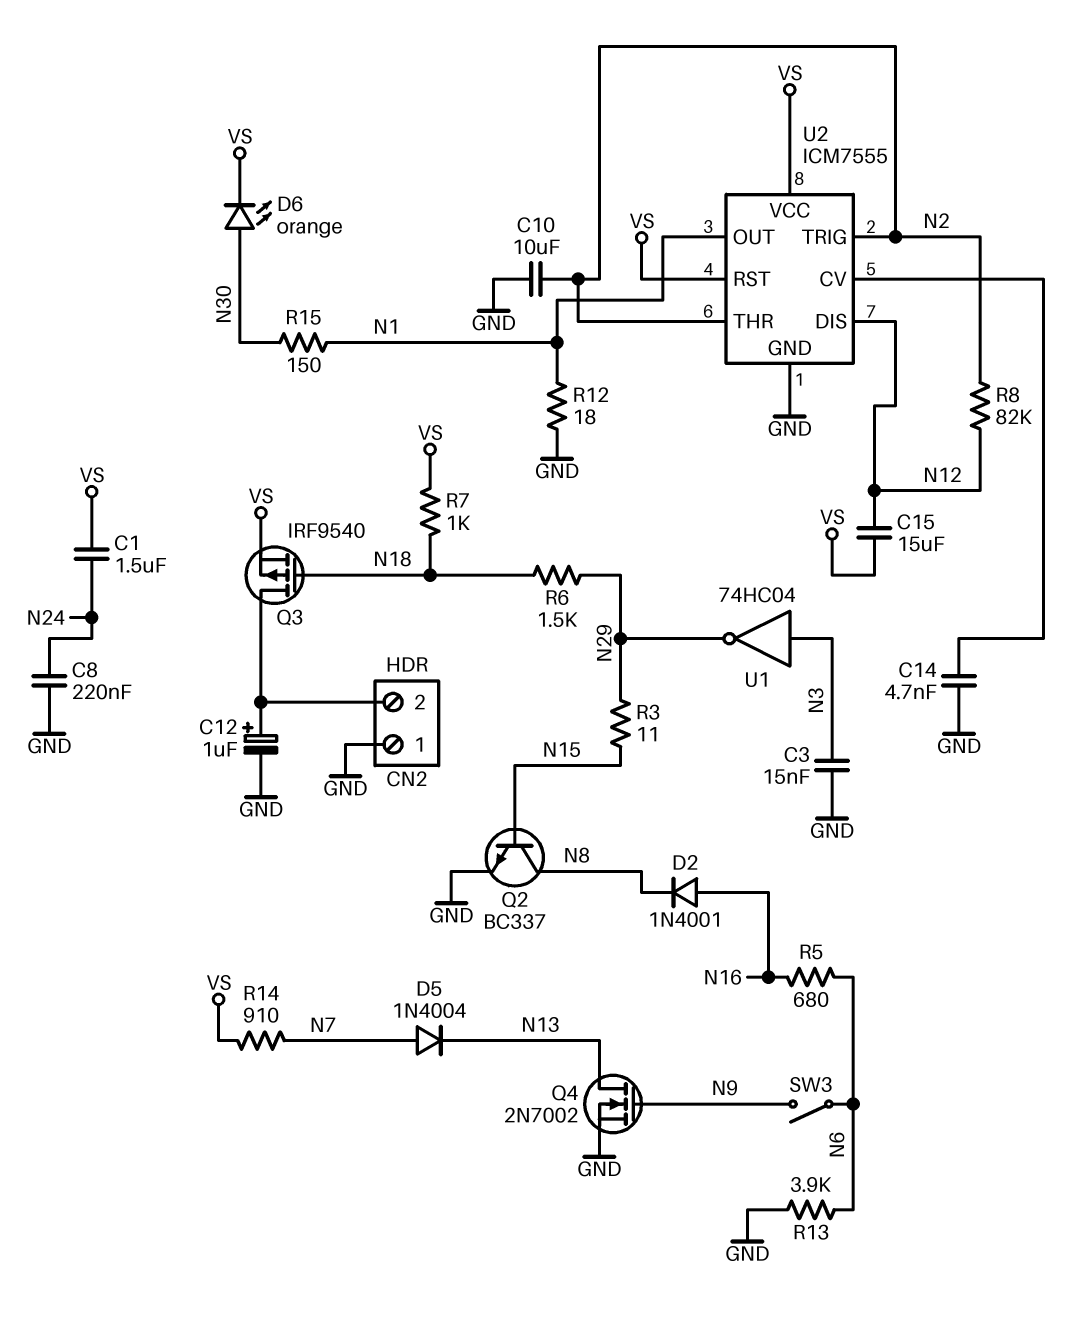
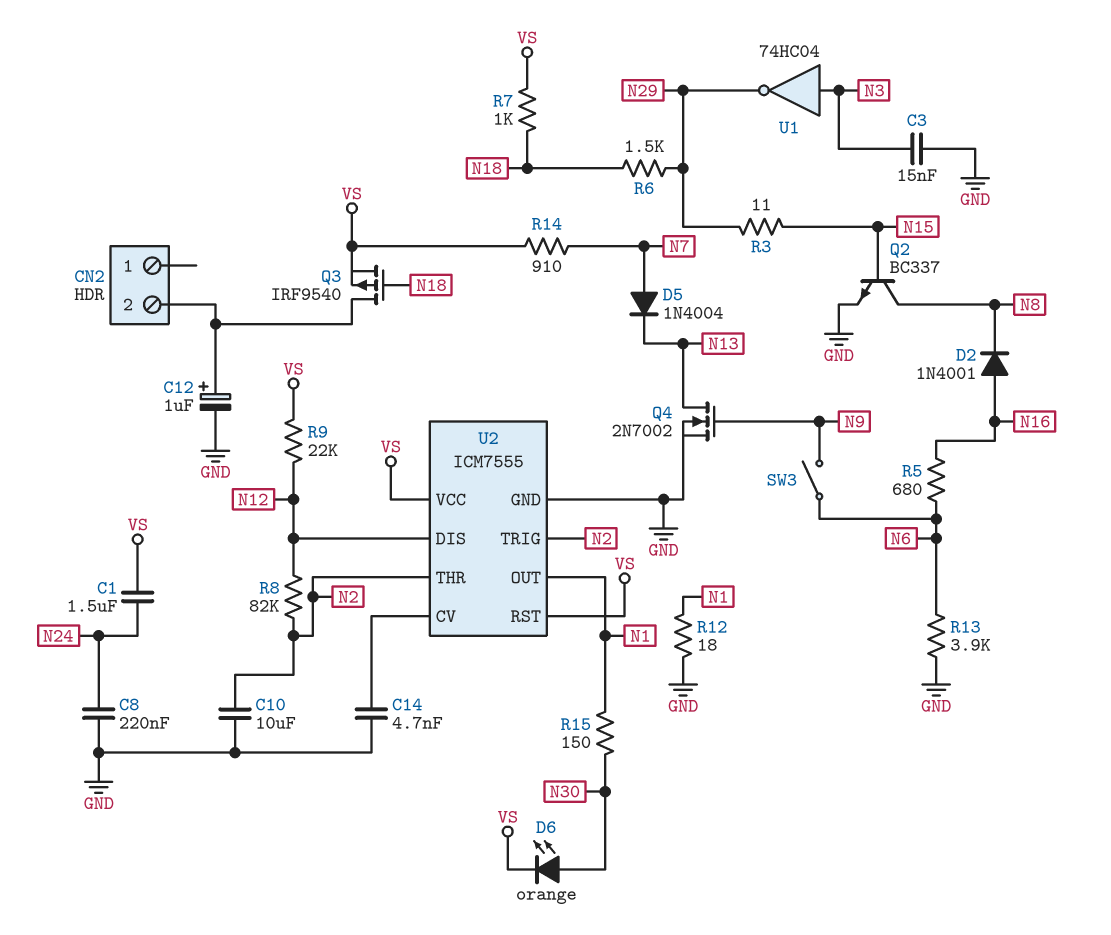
C15: 15uF (N12, VS) -> none
CN2 pin 1: GND -> none
R9: none -> 22k (N12, VS)

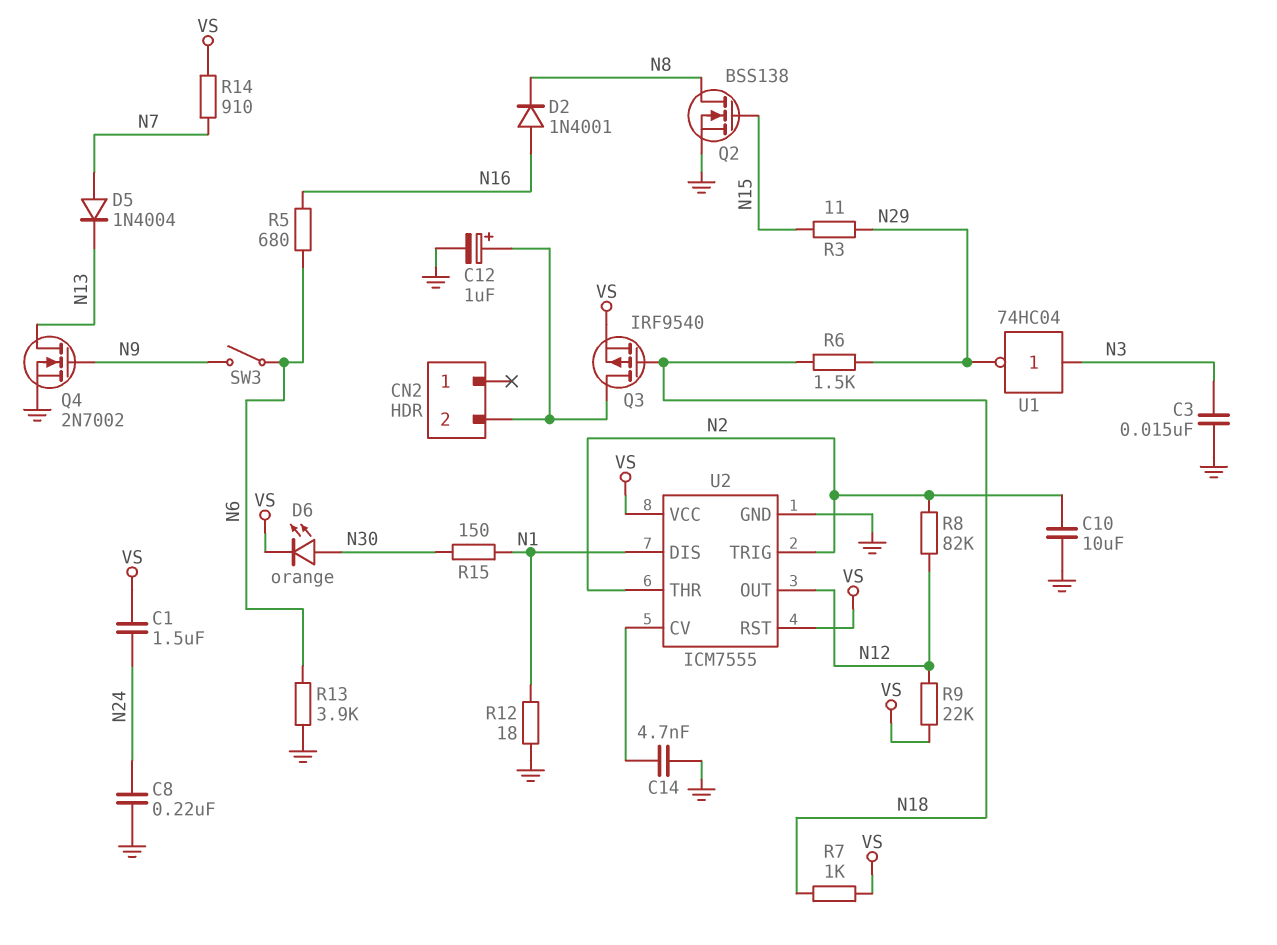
Q2: NPN BC337 (B N15, C N8, E GND) -> NMOS BSS138 (G N15, D N8, S GND)
U2 pin DIS: N12 -> N1
U2 pin OUT: N1 -> N12

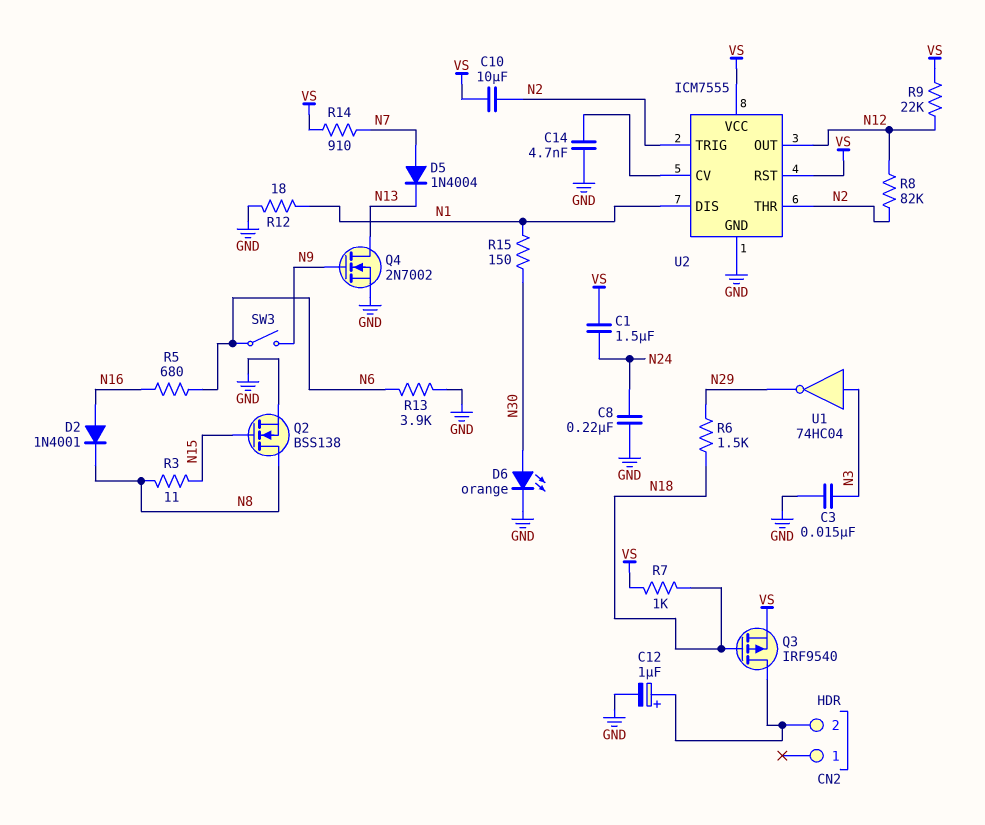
C10: 10uF (GND, N2) -> 10uF (N2, VS)
D6: LED orange (A N30, K VS) -> LED orange (A N30, K GND)
R3: 11 (N15, N29) -> 11 (N8, N15)

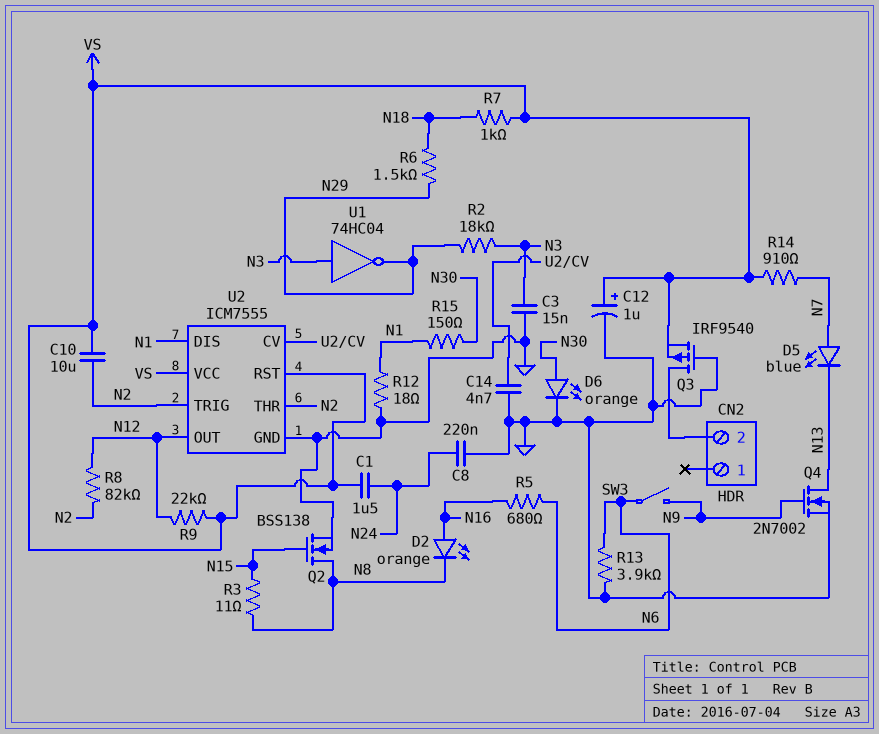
C12: 1uF (plus CN2/2, minus GND) -> 1uF (plus VS, minus GND)
D2: diode 1N4001 (A N16, K N8) -> LED orange (A N16, K N8)
D5: diode 1N4004 (A N7, K N13) -> LED blue (A N7, K N13)
Q3: PMOS IRF9540 (G N18, D CN2/2, S VS) -> PMOS IRF9540 (G GND, D CN2/2, S VS)
R2: none -> 18k (N3, N29)

